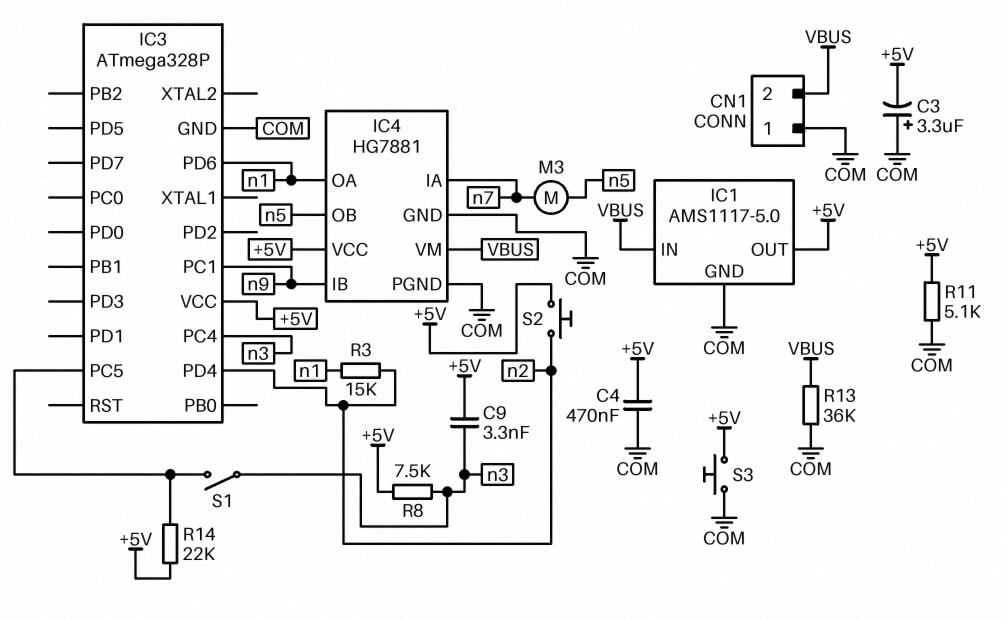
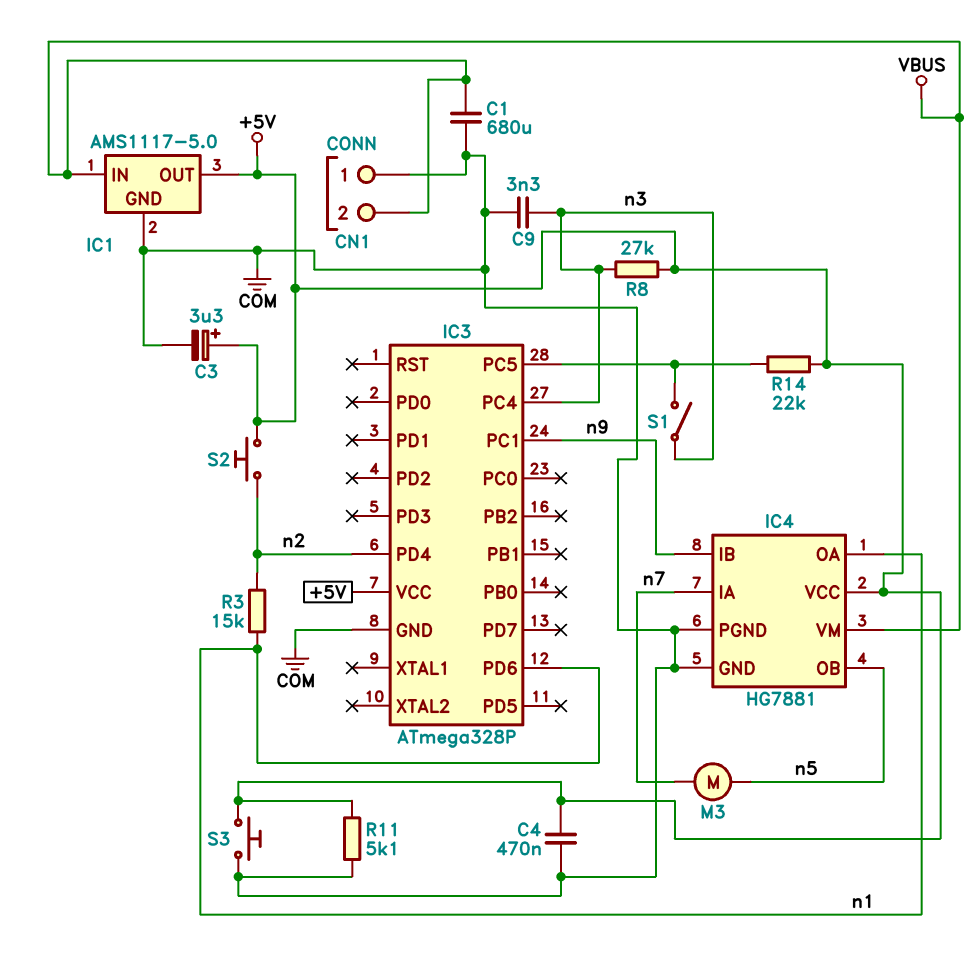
C1: none -> 680uF (COM, VBUS)
C3: 3.3uF (plus COM, minus +5V) -> 3.3uF (plus +5V, minus COM)
C9: 3.3nF (+5V, n3) -> 3.3nF (COM, n3)
R8: 7.5k (+5V, n3) -> 27k (+5V, n3)
R13: 36k (COM, VBUS) -> none

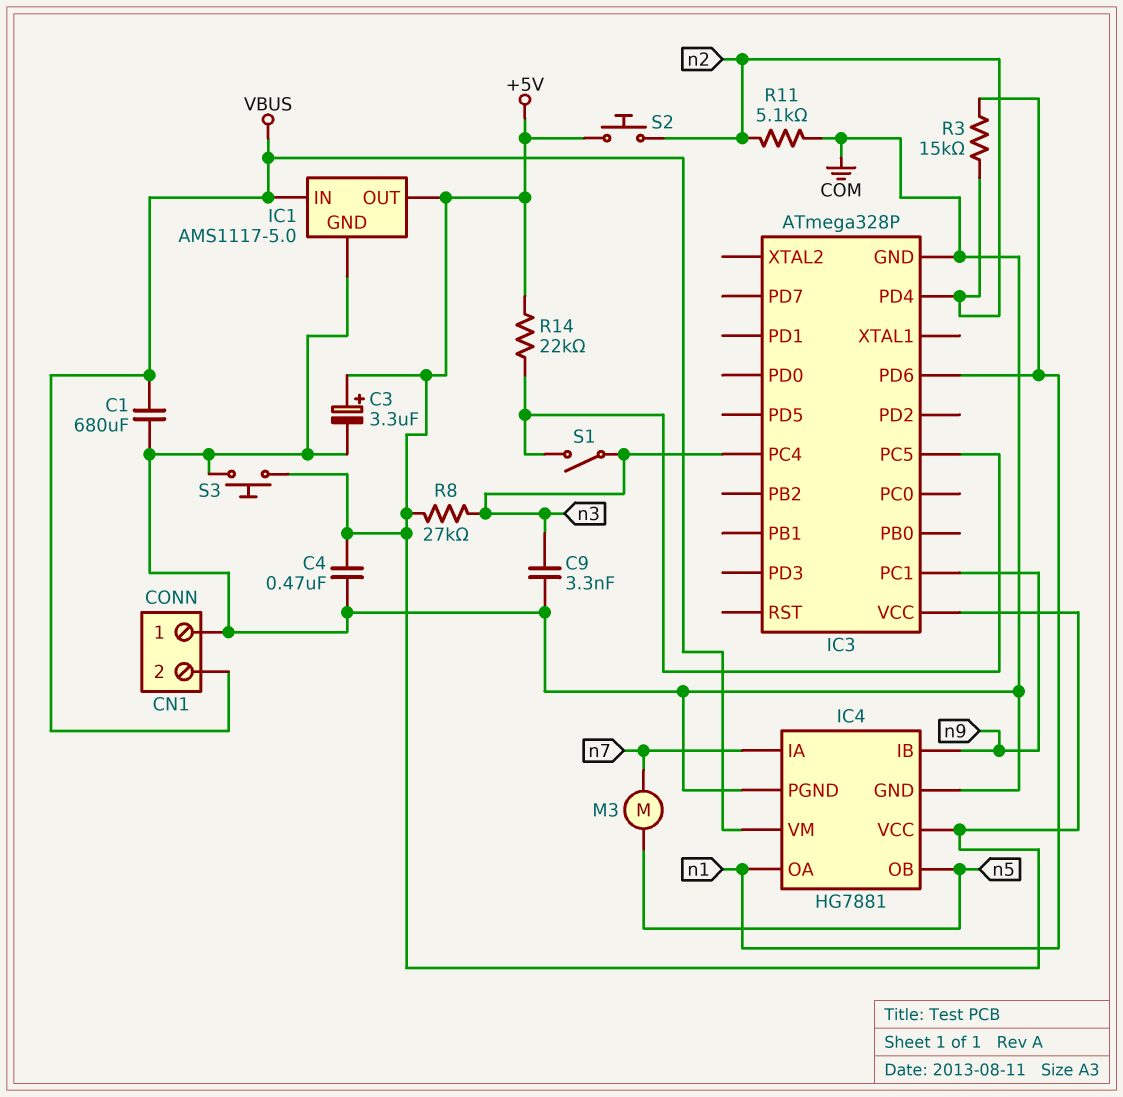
R11: 5.1k (+5V, COM) -> 5.1k (COM, n2)

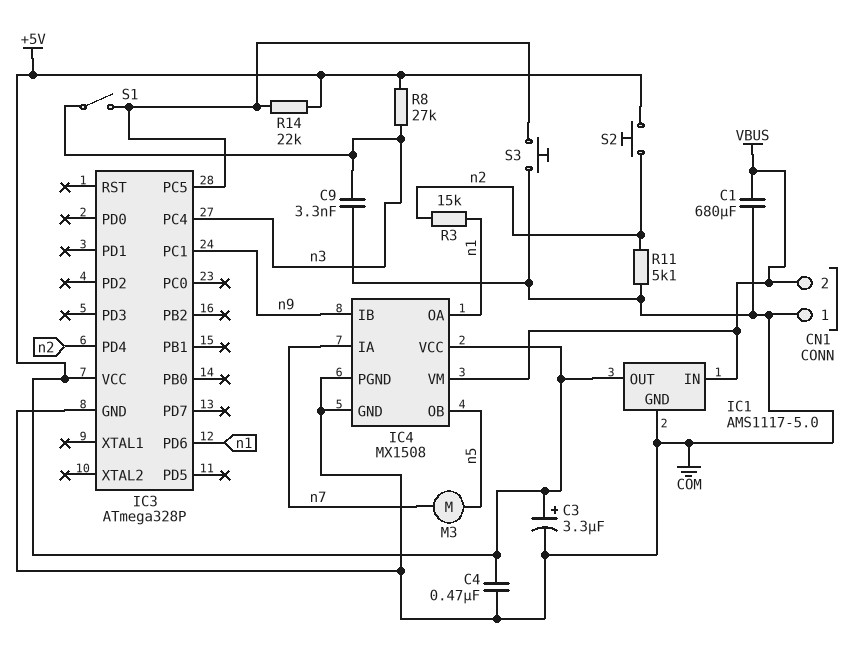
IC4: HG7881 -> MX1508
S3: button (+5V, COM) -> button (COM, IC3/PC5)

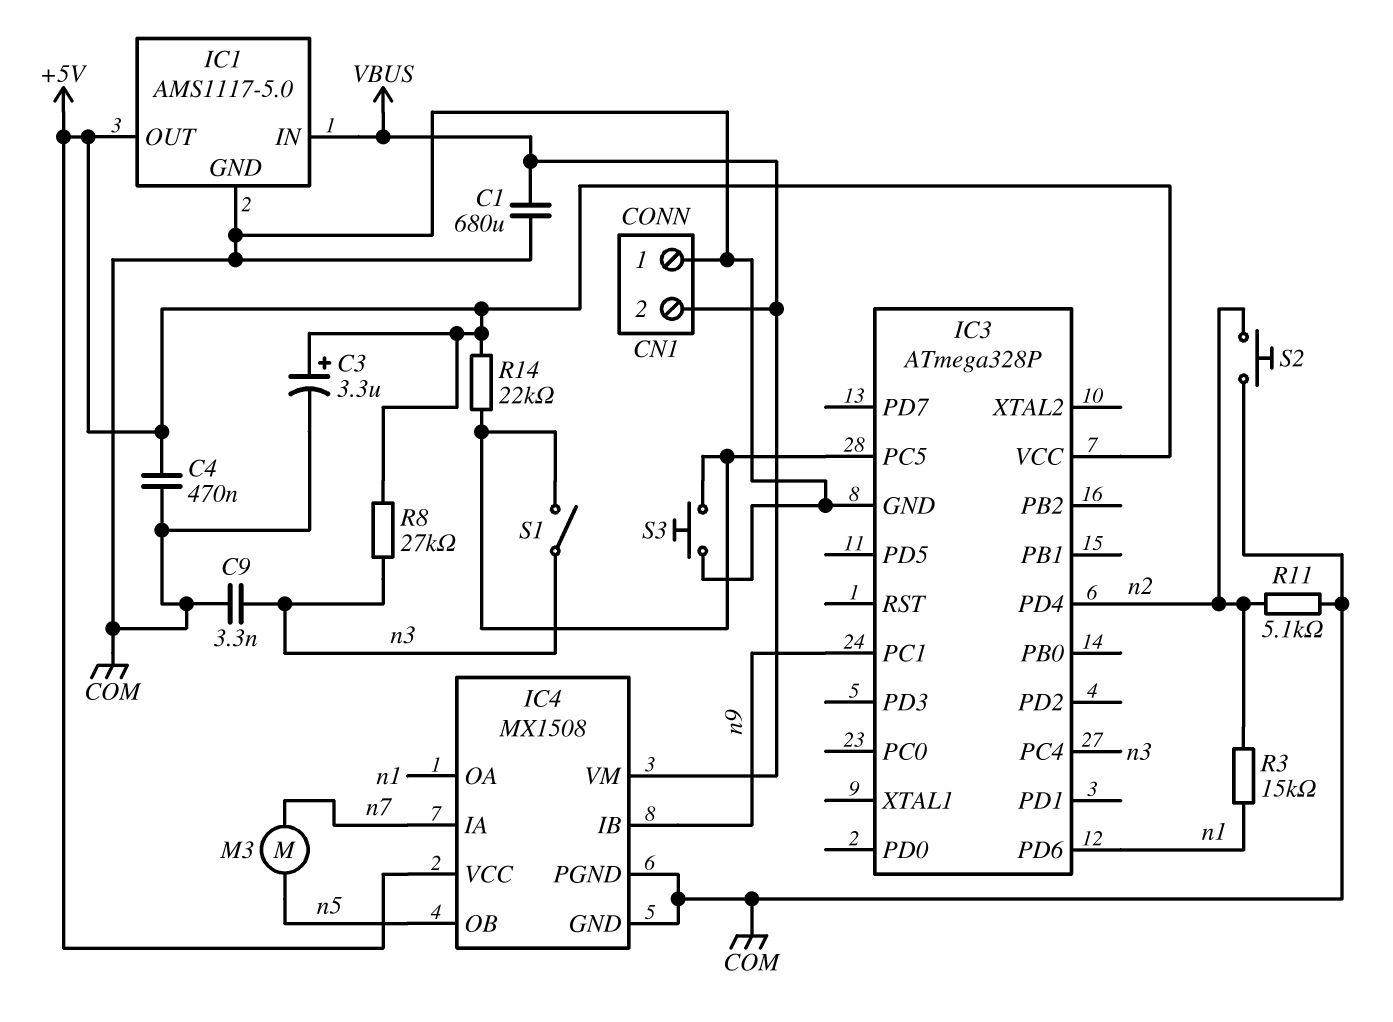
S2: button (+5V, n2) -> button (COM, n2)

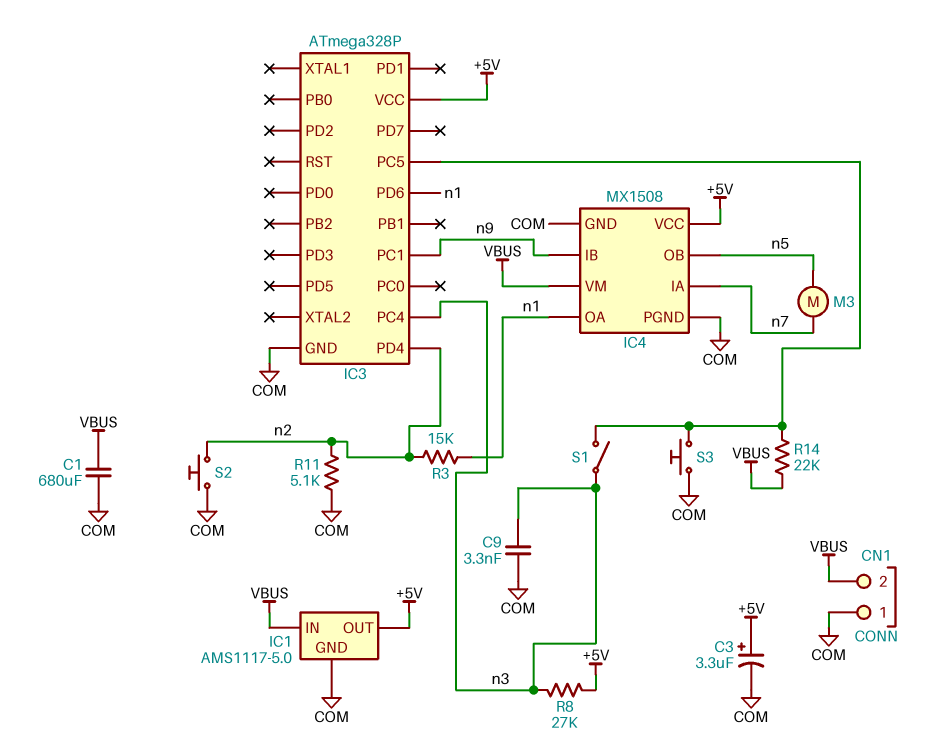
C4: 470nF (+5V, COM) -> none
R14: 22k (+5V, IC3/PC5) -> 22k (IC3/PC5, VBUS)

